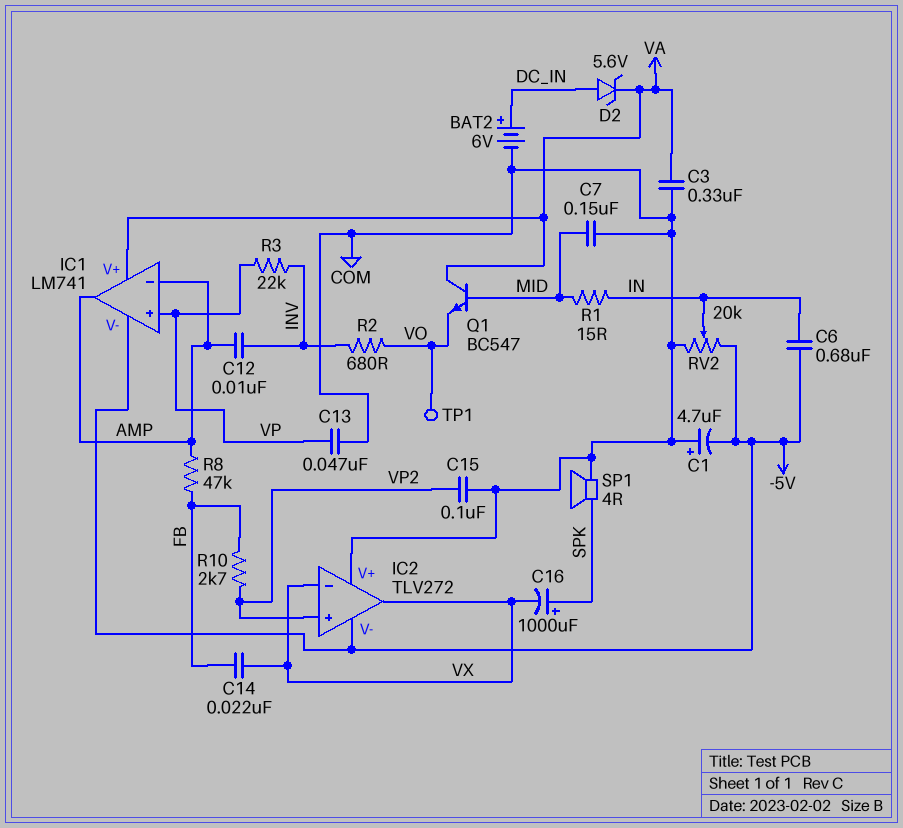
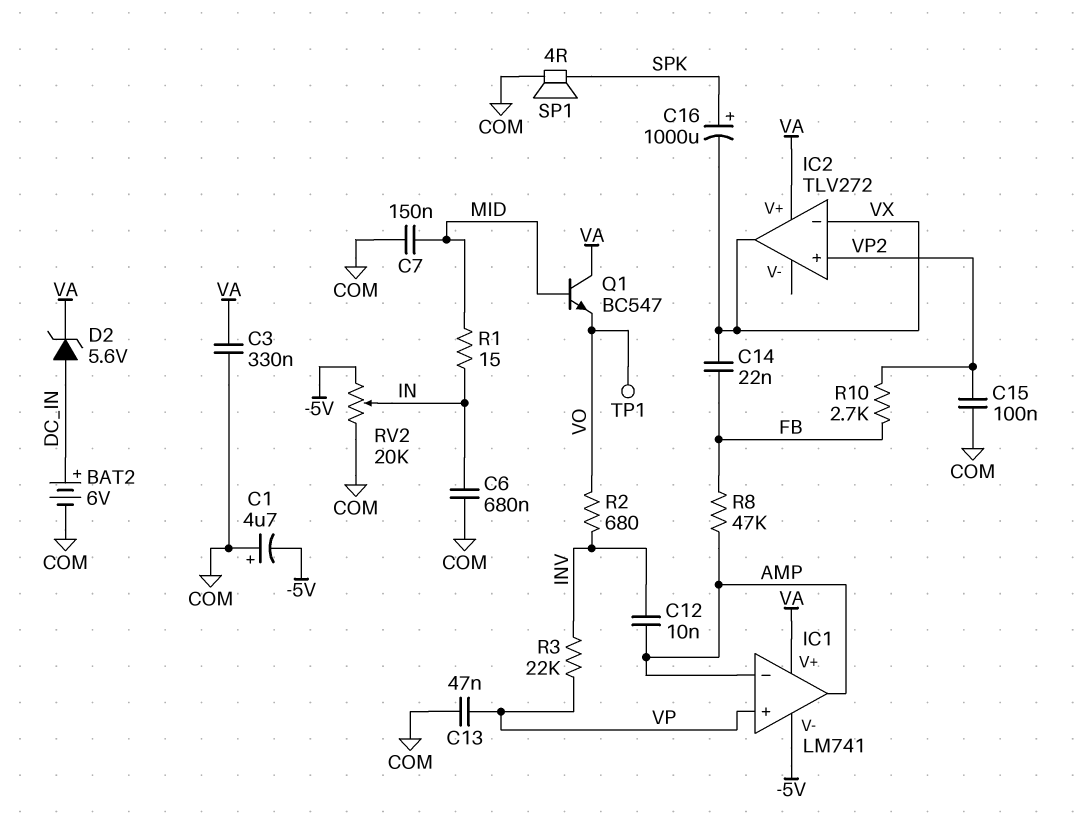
C6: 680nF (-5V, IN) -> 680nF (COM, IN)
IC2 pin V+: COM -> VA
IC2 pin V-: -5V -> none

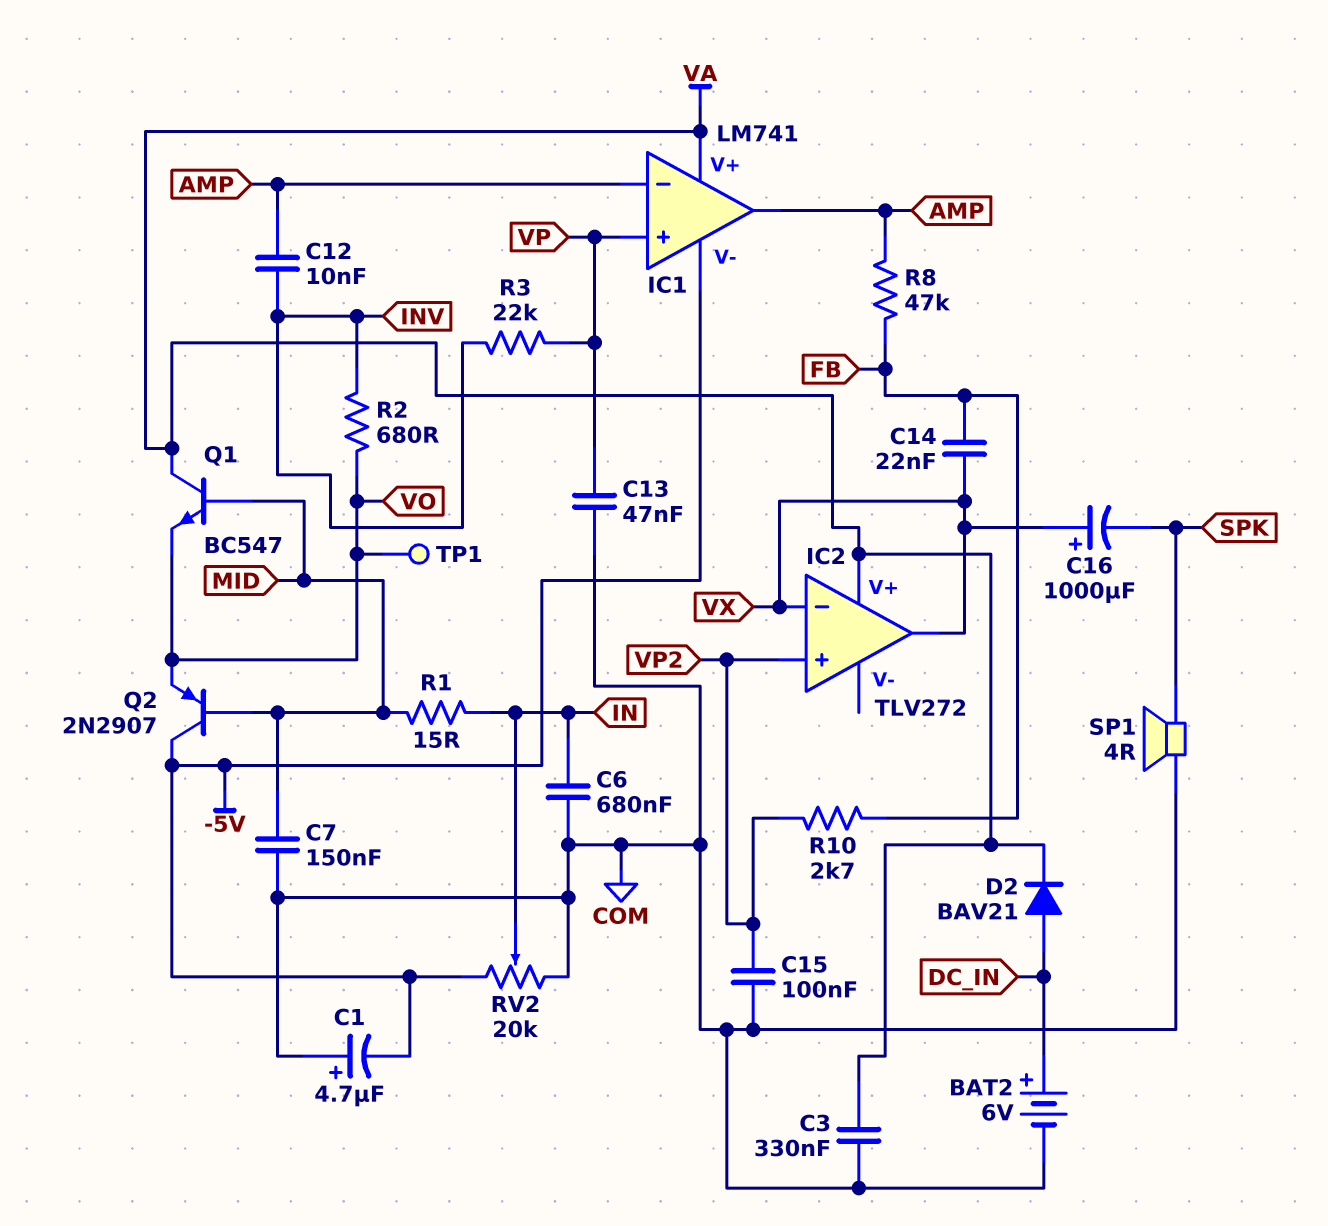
C16: 1000uF (plus SPK, minus VX) -> 1000uF (plus VX, minus SPK)
D2: zener 5.6V (A DC_IN, K VA) -> diode BAV21 (A DC_IN, K VA)
Q2: none -> PNP 2N2907 (B MID, C -5V, E VO)

